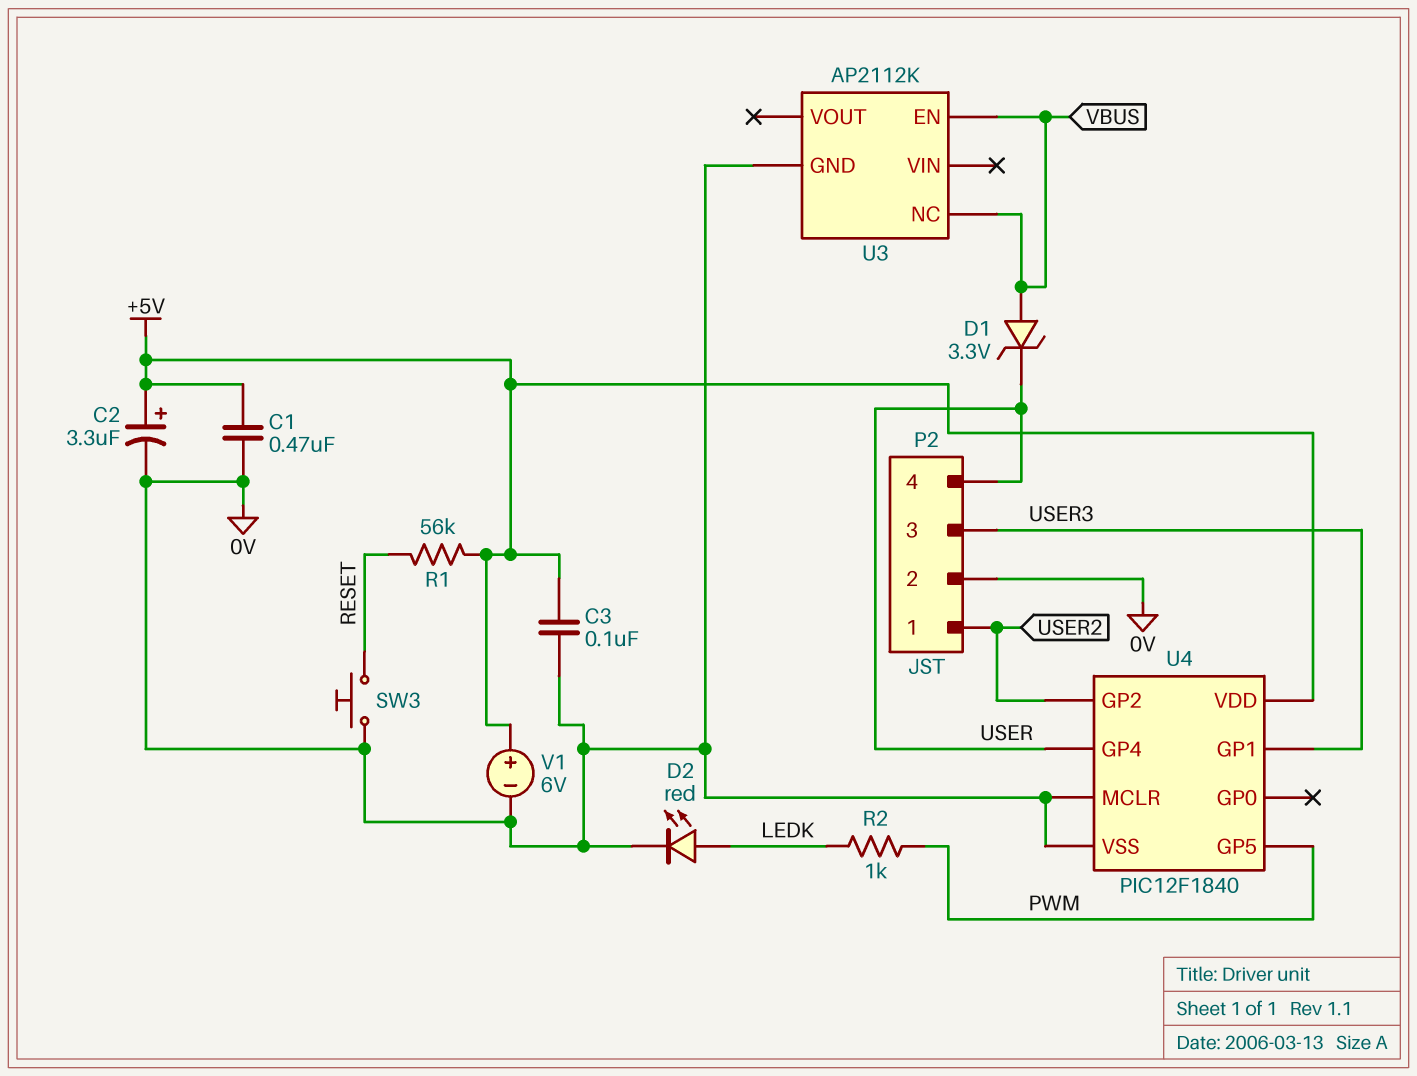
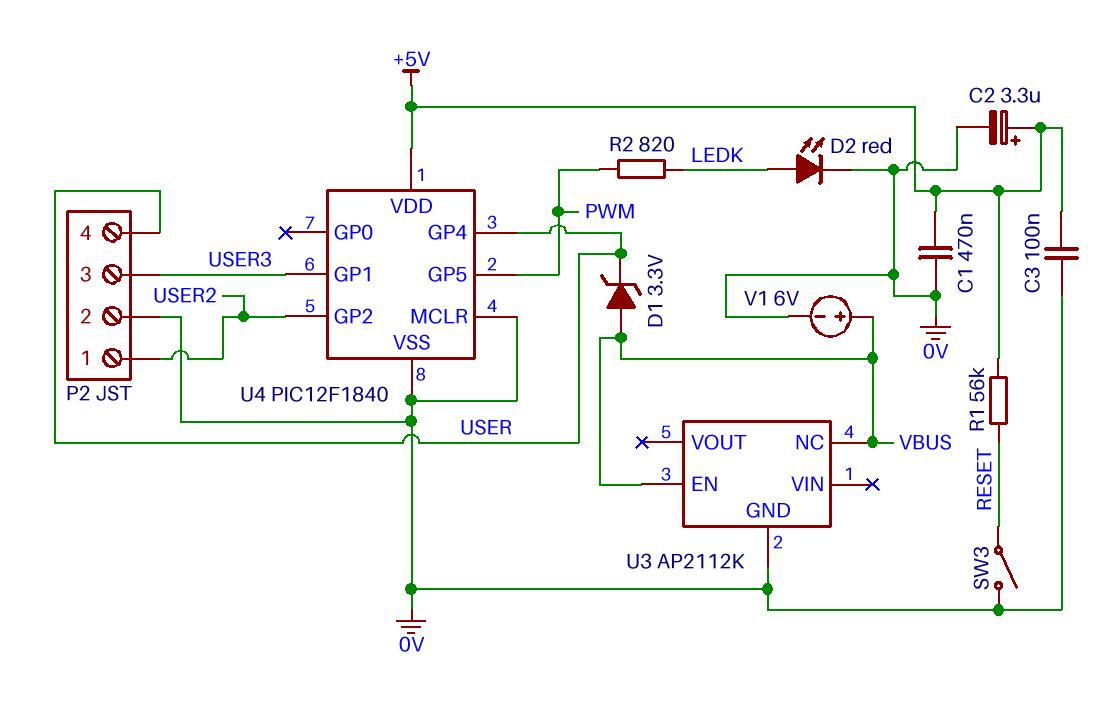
R2: 1k (LEDK, PWM) -> 820 (LEDK, PWM)
SW3: button (0V, RESET) -> switch (0V, RESET)
V1: 6V (plus +5V, minus 0V) -> 6V (plus VBUS, minus 0V)

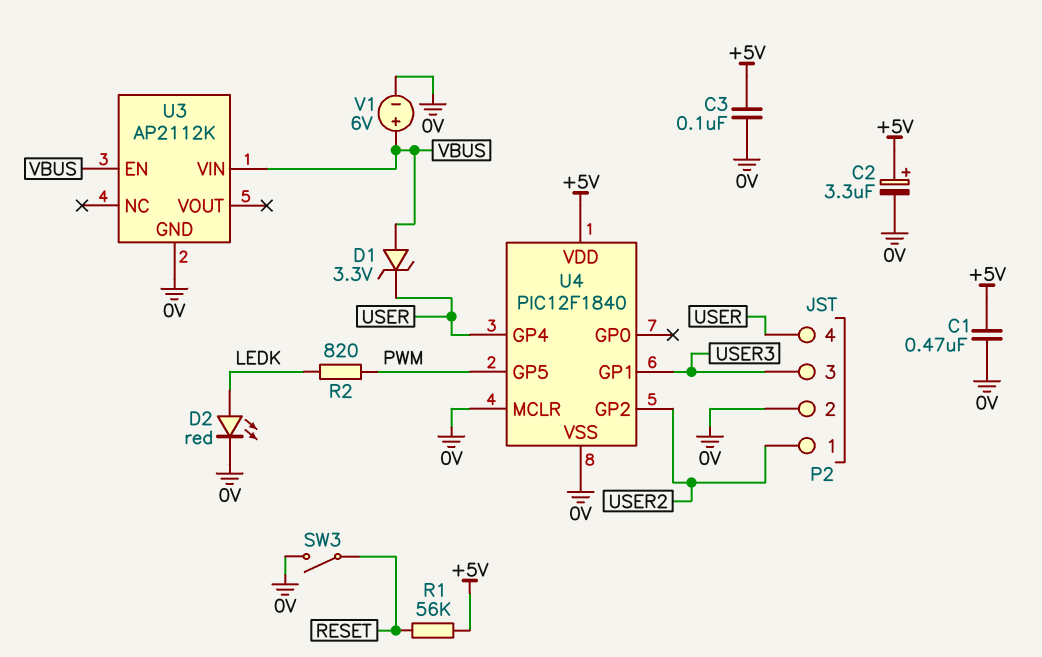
U3 pin NC: VBUS -> none
U3 pin VIN: none -> VBUS

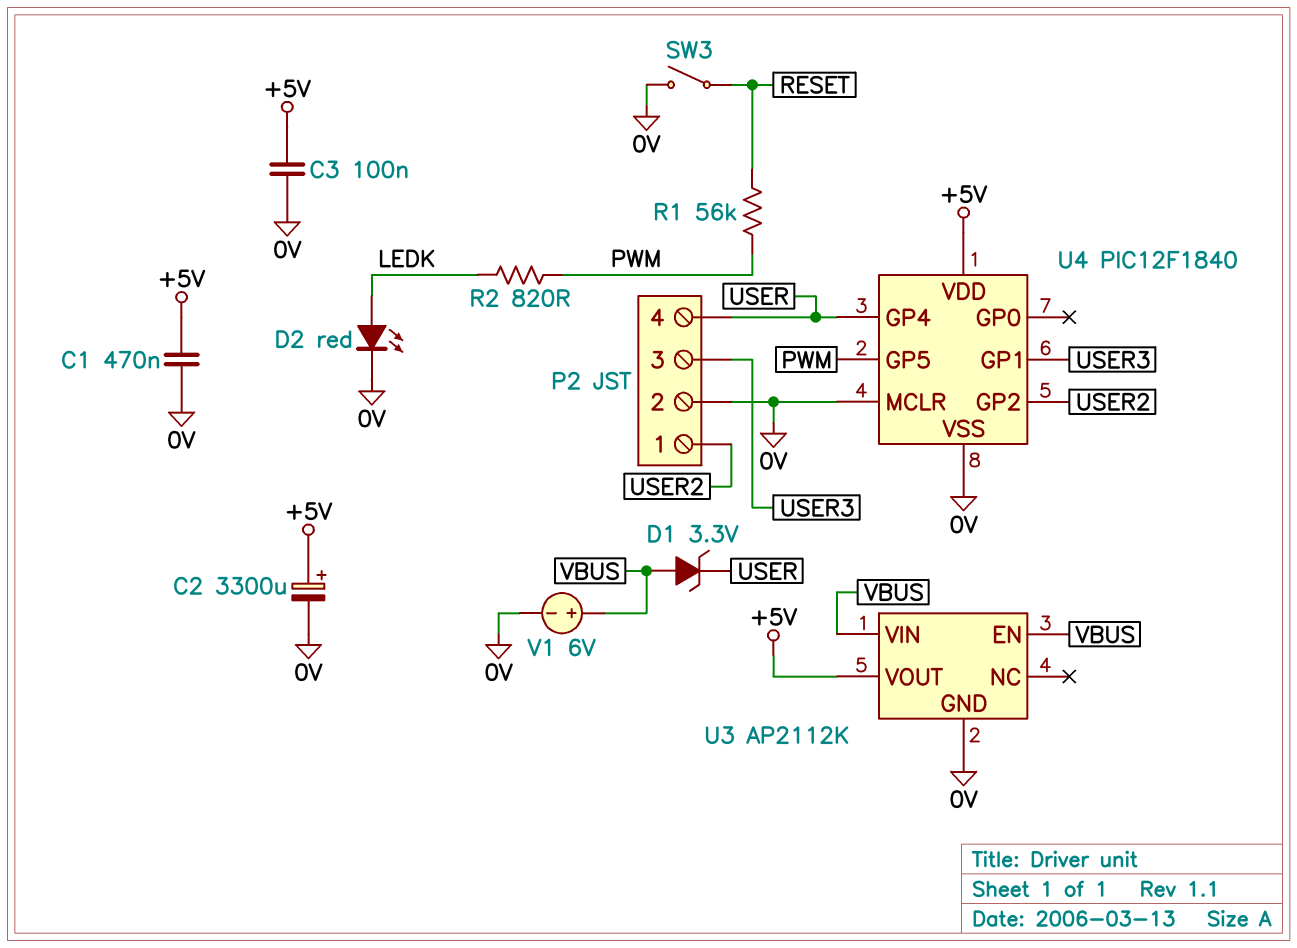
C2: 3.3uF (plus +5V, minus 0V) -> 3300uF (plus +5V, minus 0V)
R1: 56k (+5V, RESET) -> 56k (PWM, RESET)
U3 pin VOUT: none -> +5V

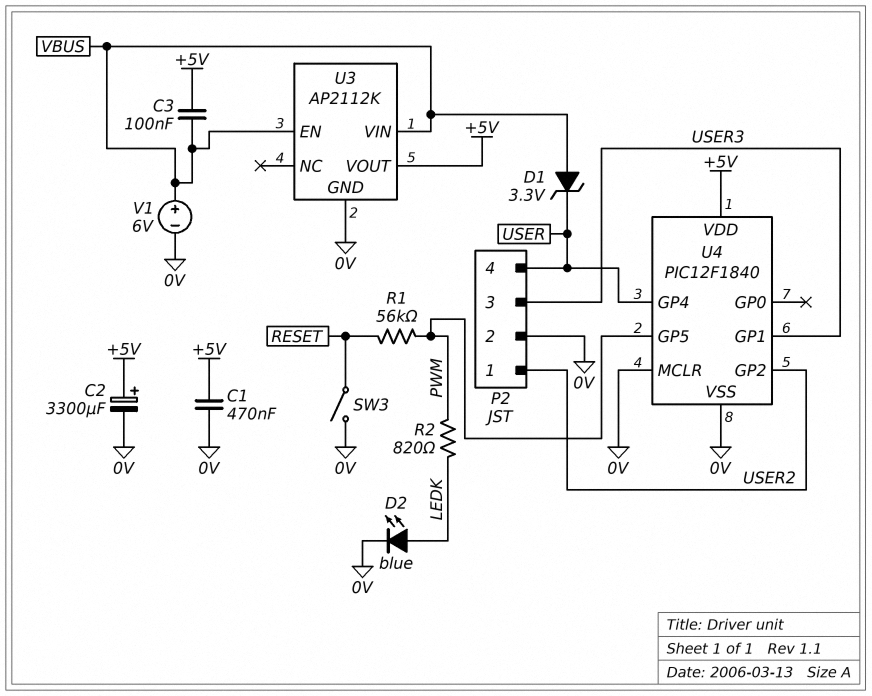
C3: 100nF (+5V, 0V) -> 100nF (+5V, VBUS)
D2: LED red (A LEDK, K 0V) -> LED blue (A LEDK, K 0V)

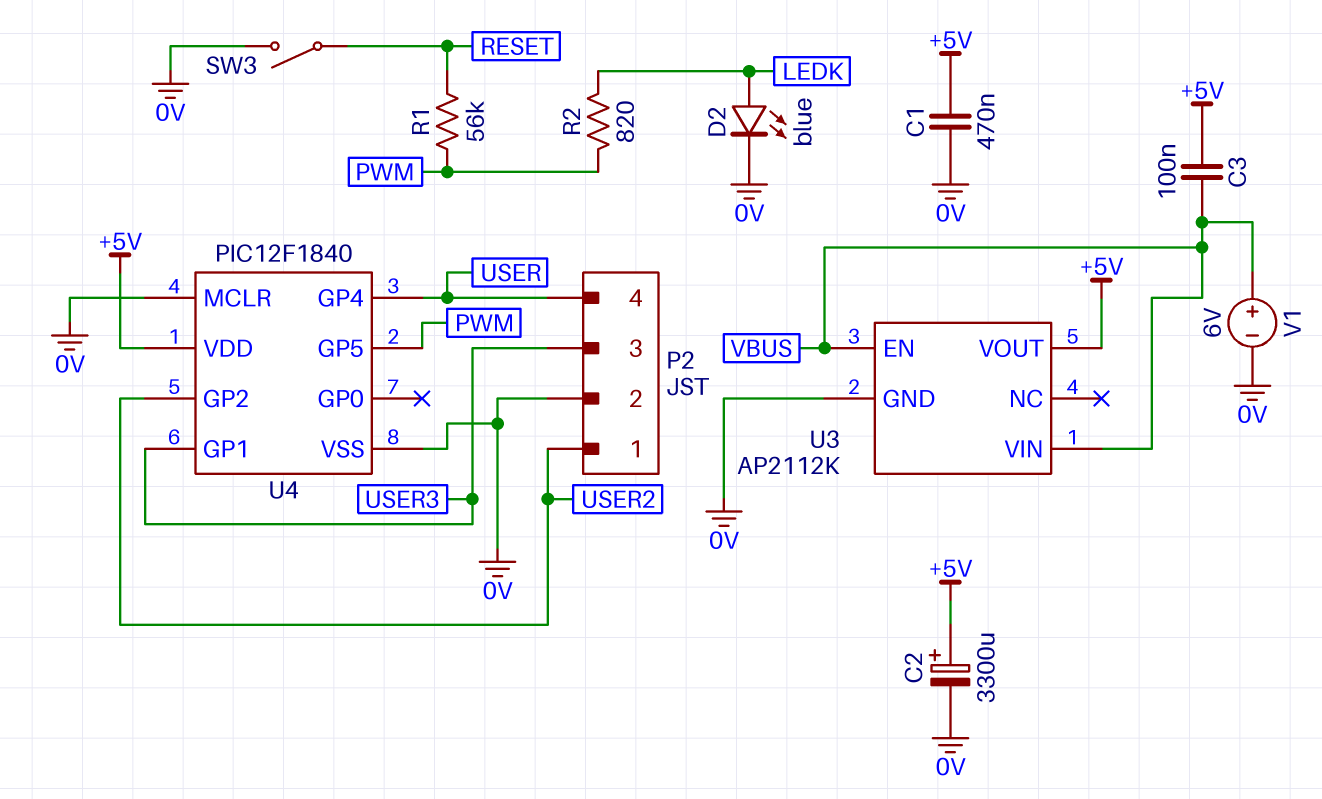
D1: zener 3.3V (A VBUS, K USER) -> none

